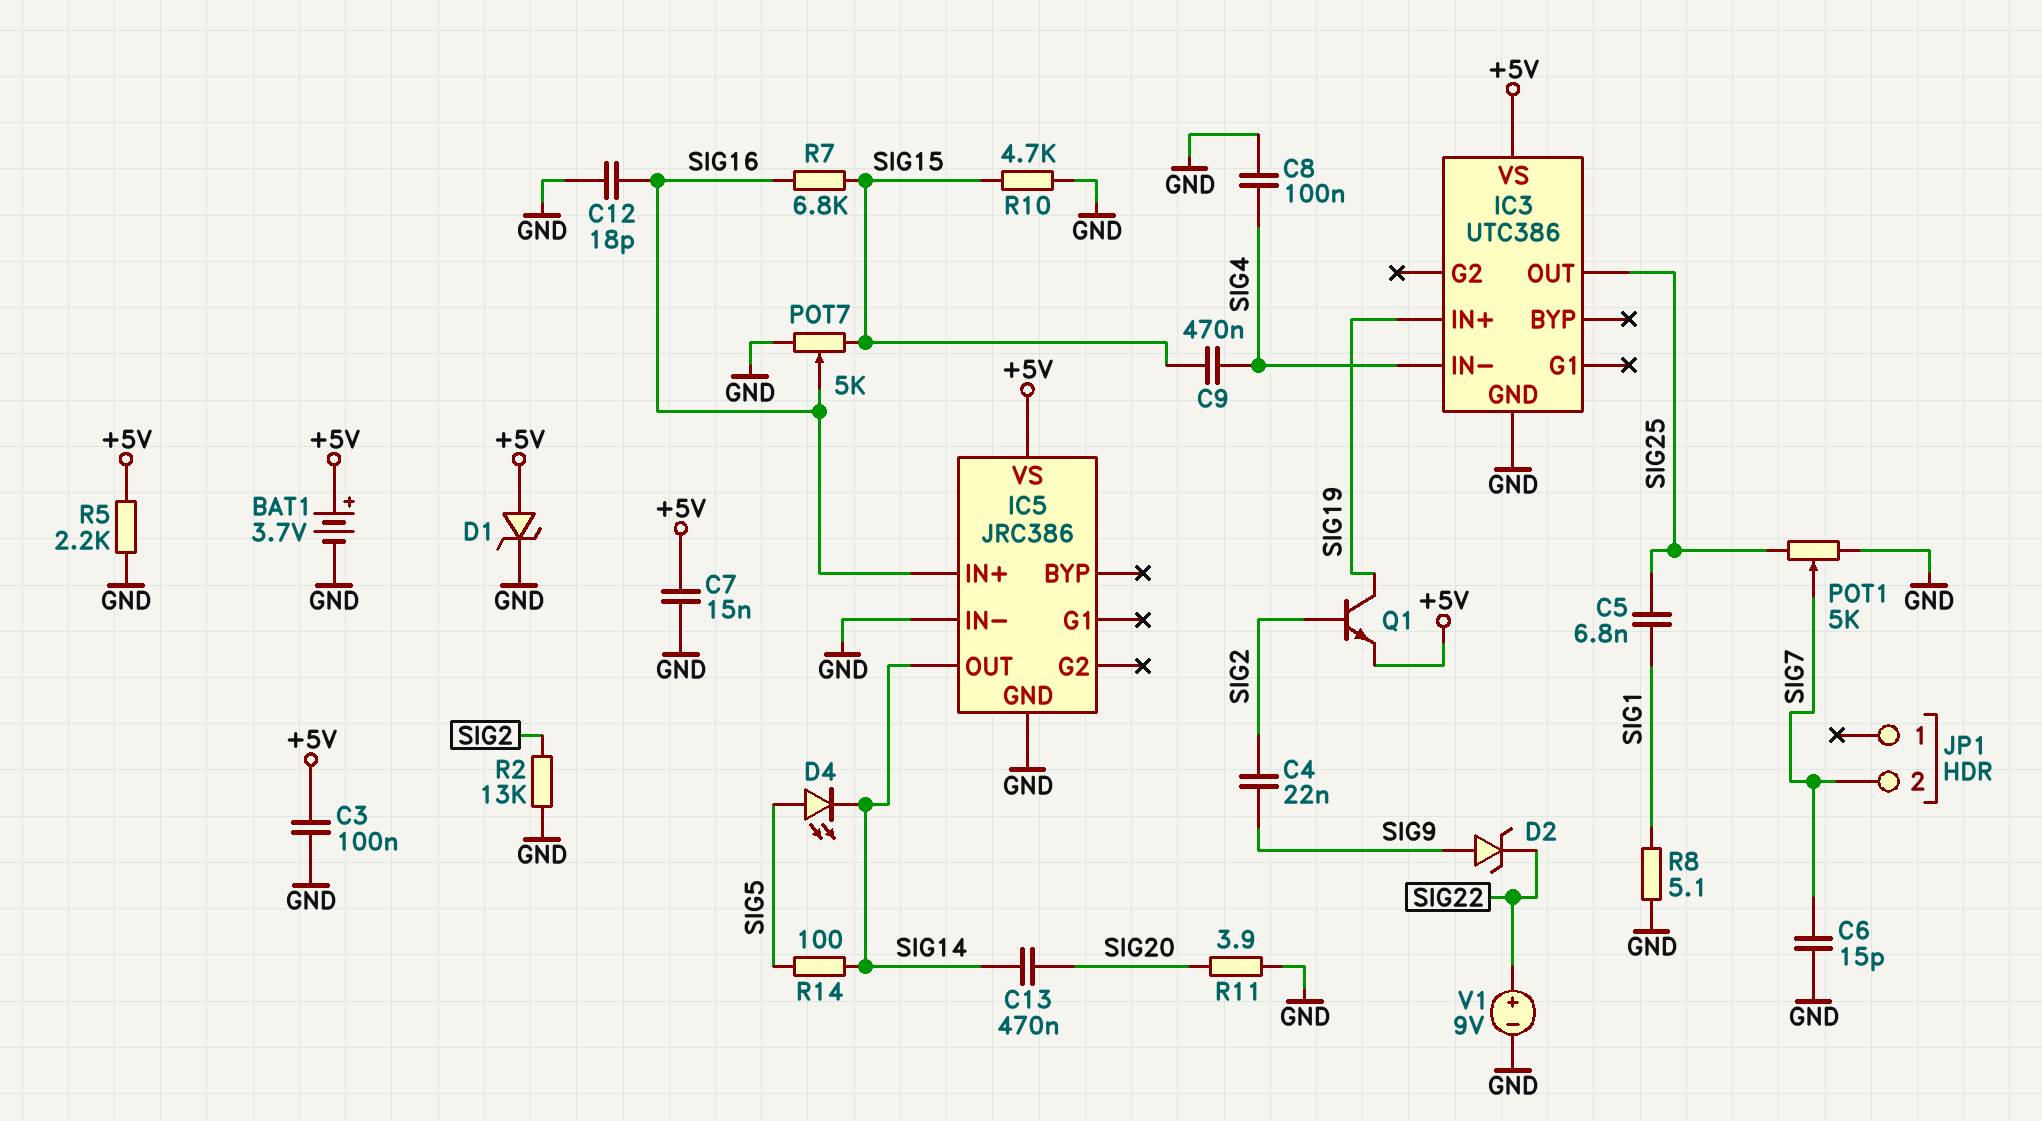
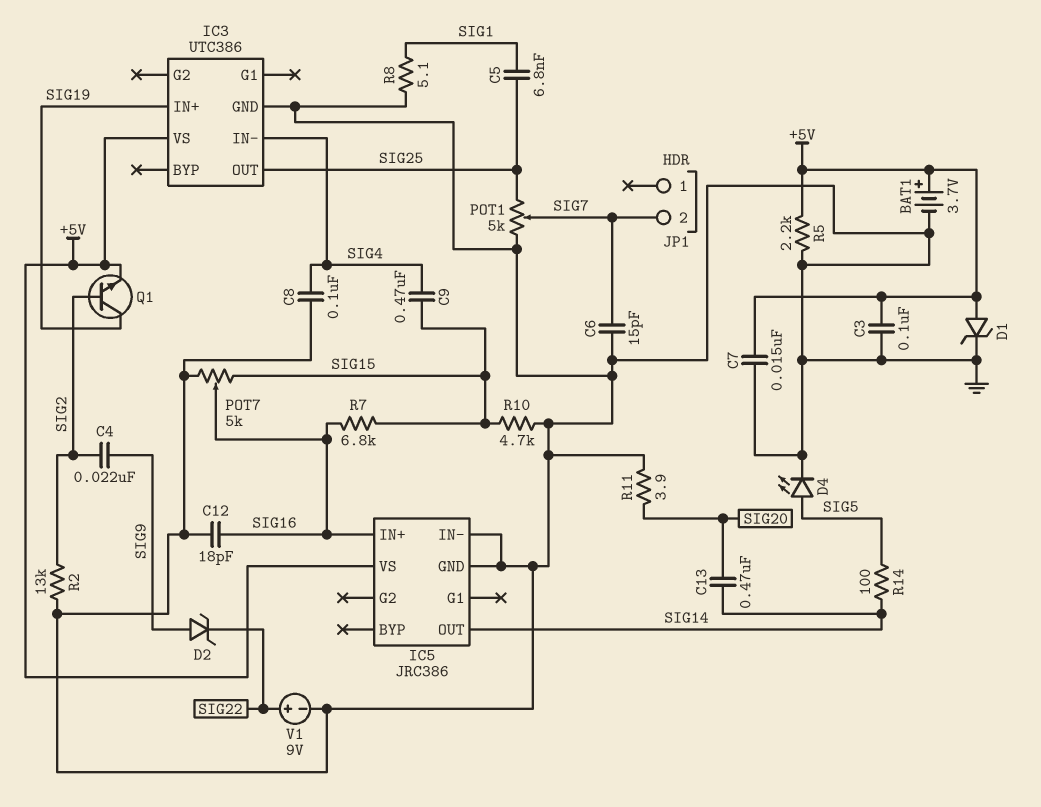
D4: LED (A SIG5, K SIG14) -> LED (A SIG5, K GND)

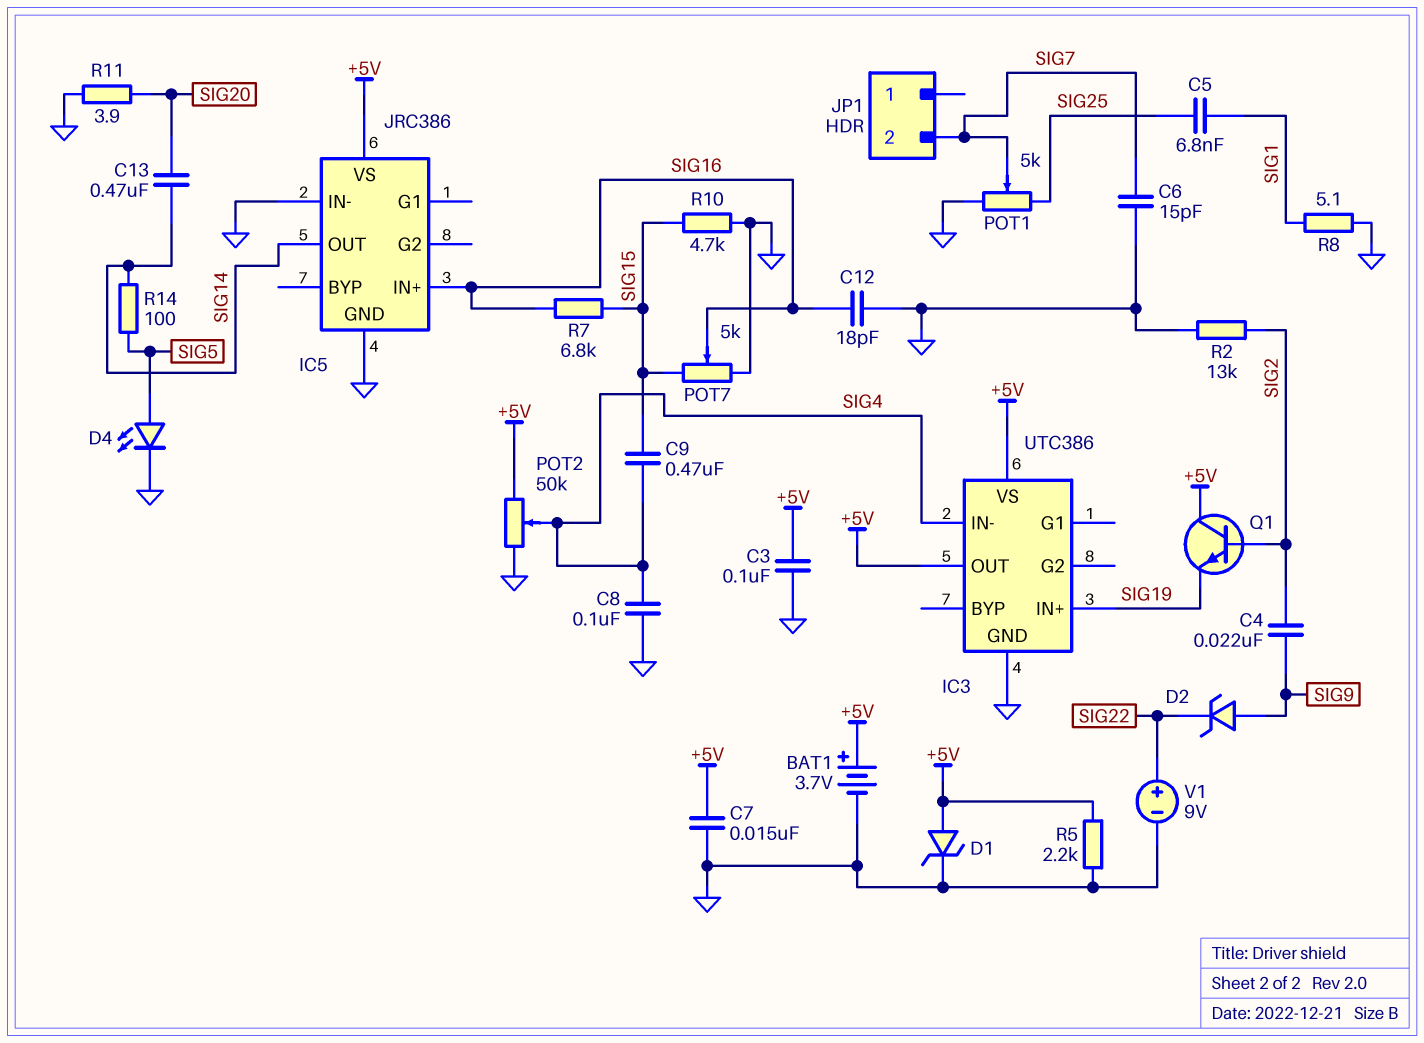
IC3 pin OUT: SIG25 -> +5V
POT2: none -> 50k (+5V, GND, wiper SIG4)
Q1: NPN (B SIG2, C SIG19, E +5V) -> NPN (B SIG2, C +5V, E SIG19)

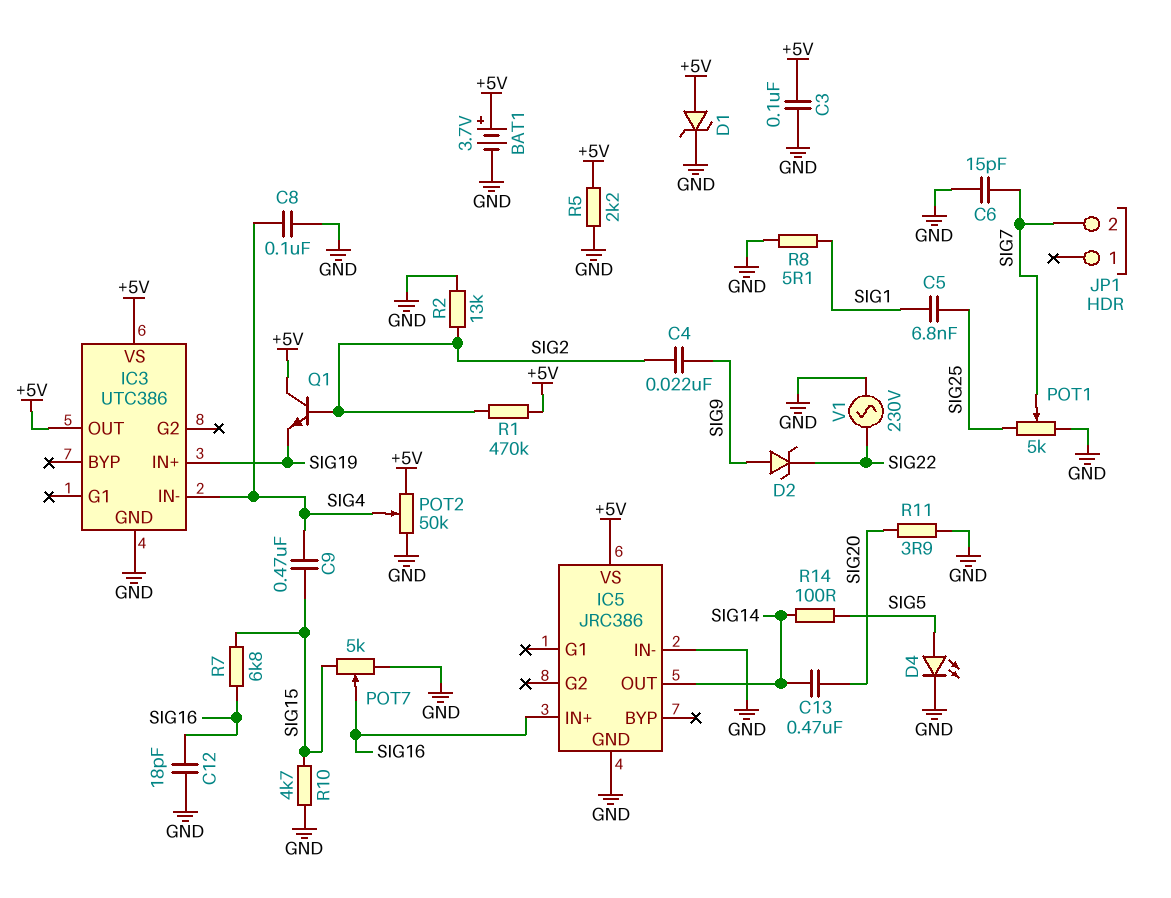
C7: 15nF (+5V, GND) -> none
R1: none -> 470k (+5V, SIG2)
V1: 9V (plus SIG22, minus GND) -> AC 230V (GND, SIG22)

